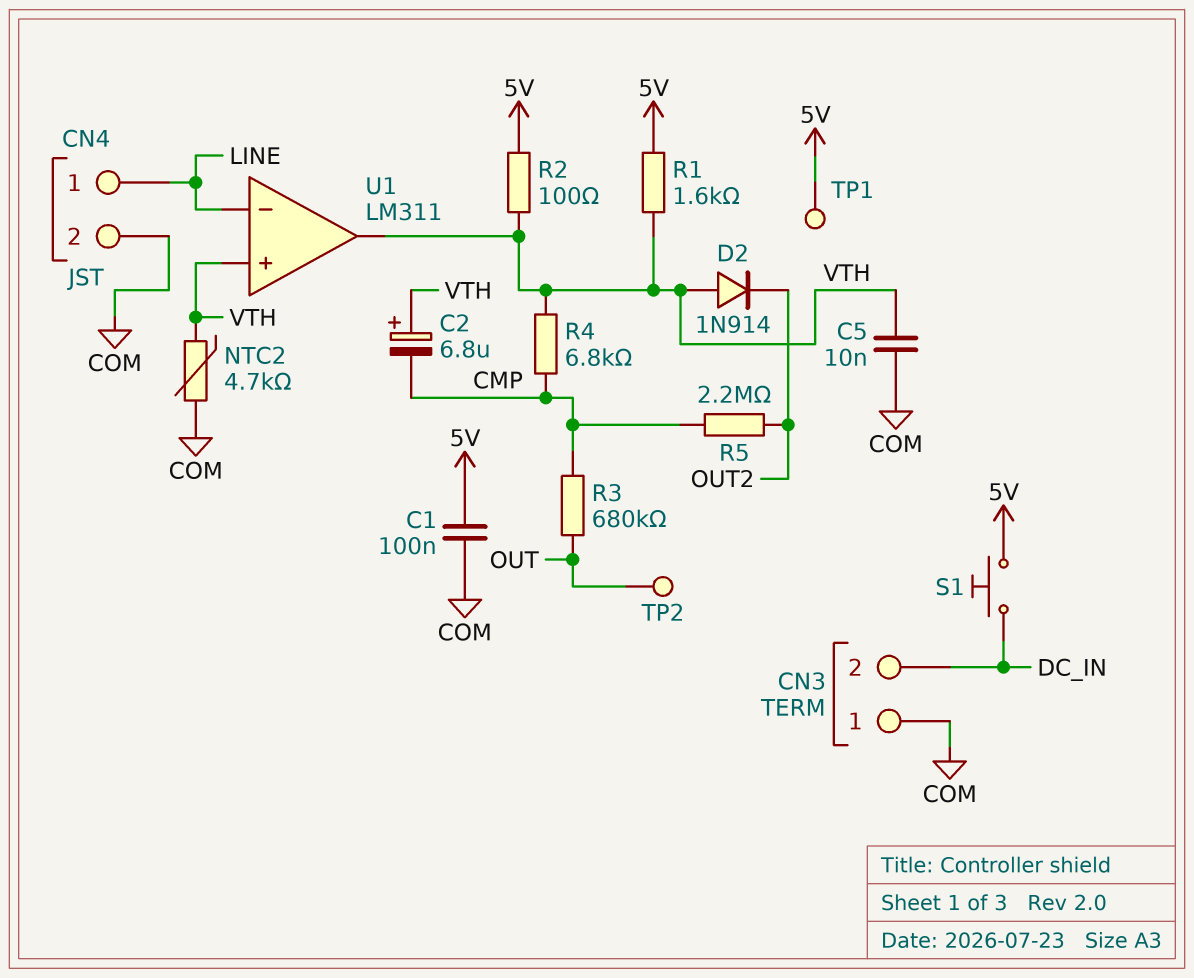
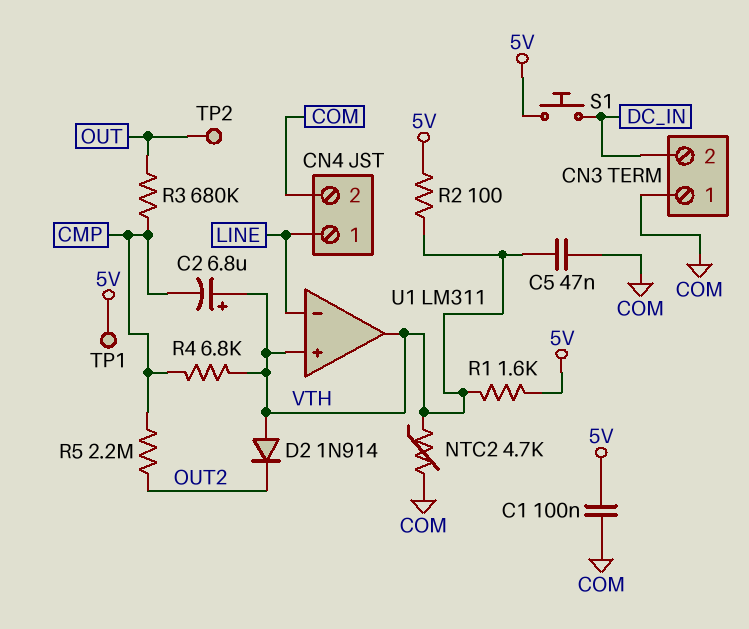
C5: 10nF (COM, VTH) -> 47nF (COM, VTH)

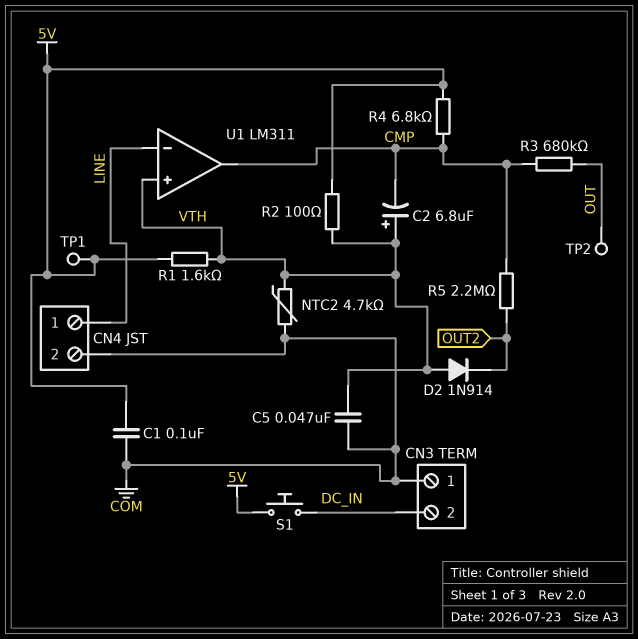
R4: 6.8k (CMP, VTH) -> 6.8k (5V, CMP)
U1 pin out: VTH -> CMP

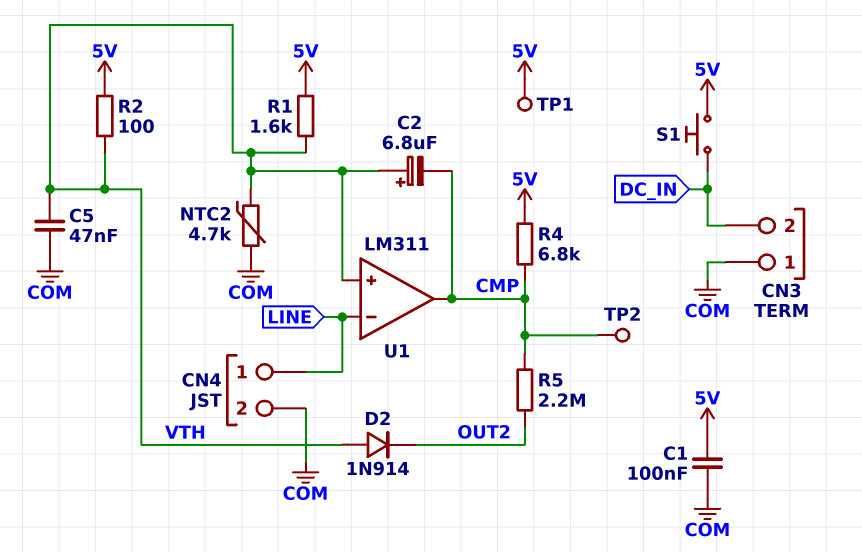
R3: 680k (CMP, OUT) -> none
TP2: test point (OUT) -> test point (CMP)

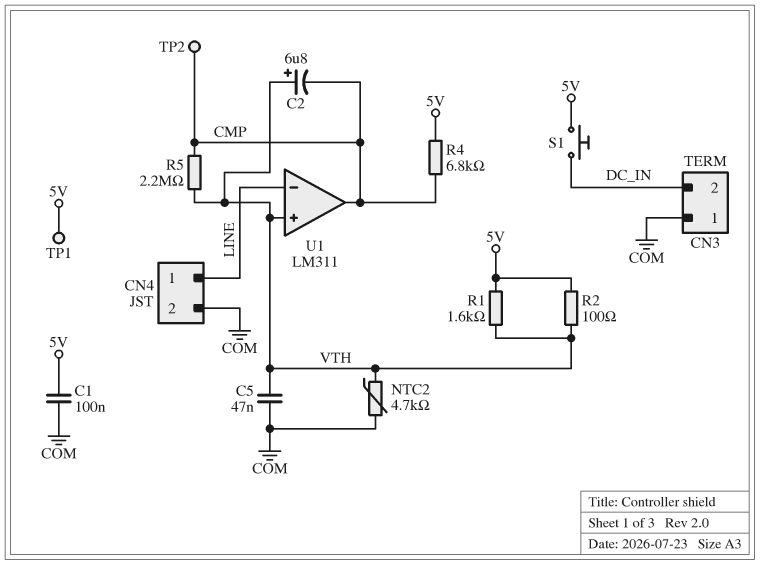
D2: diode 1N914 (A VTH, K OUT2) -> none
R5: 2.2M (CMP, OUT2) -> 2.2M (CMP, VTH)

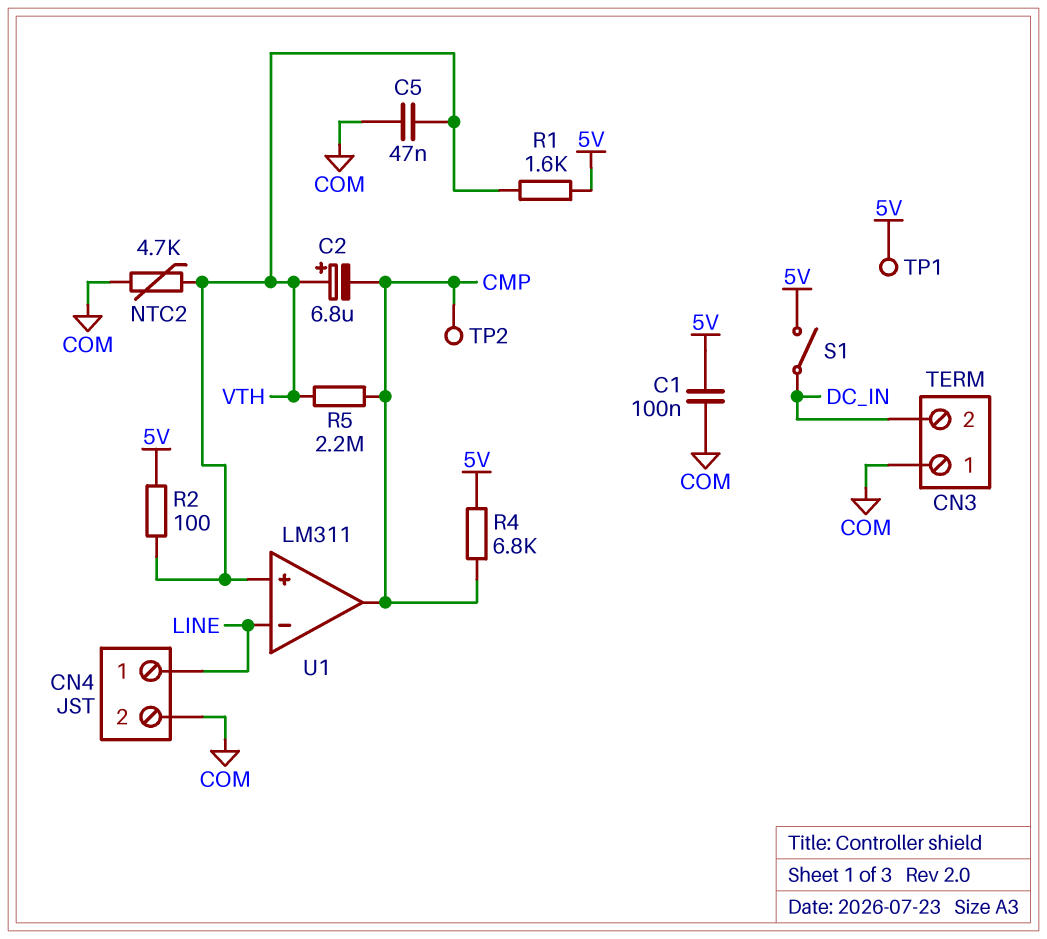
S1: button (5V, DC_IN) -> switch (5V, DC_IN)

